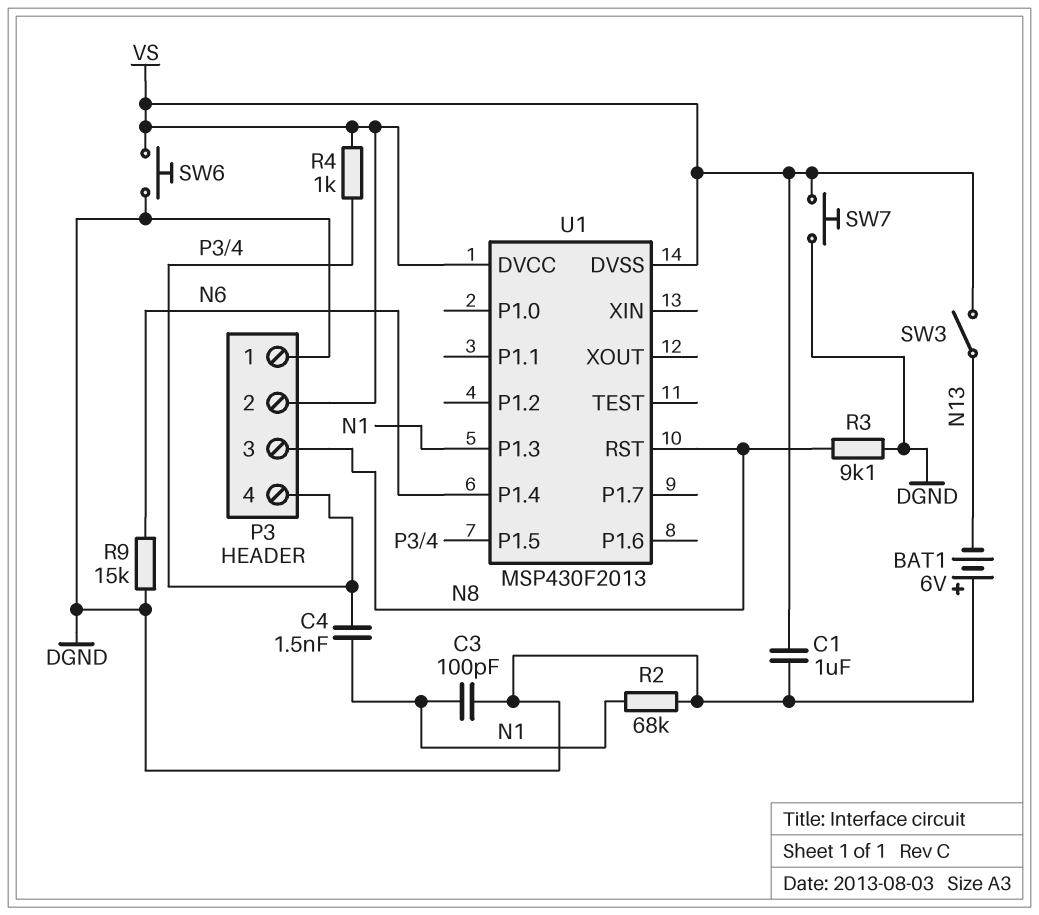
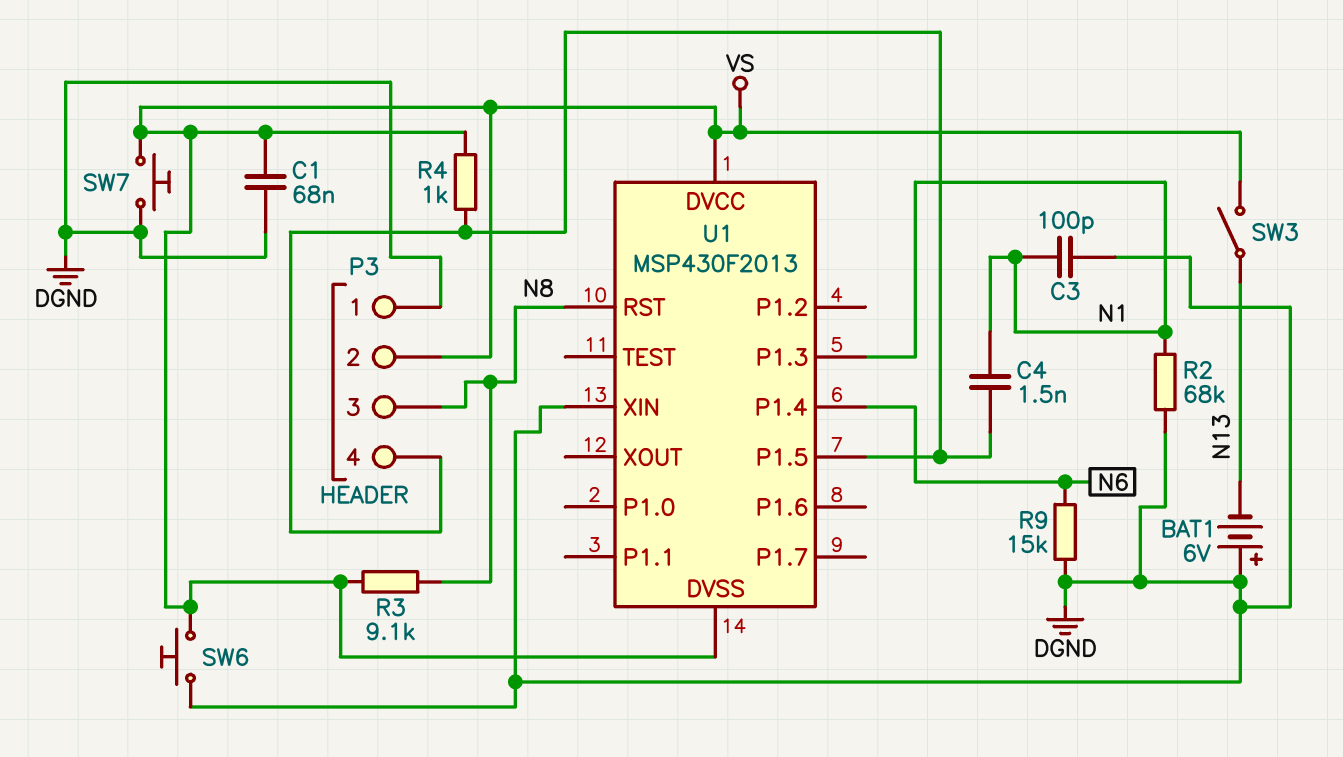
C1: 1uF (DGND, VS) -> 68nF (DGND, VS)
R3: 9.1k (DGND, N8) -> 9.1k (N8, VS)
U1 pin XIN: none -> DGND

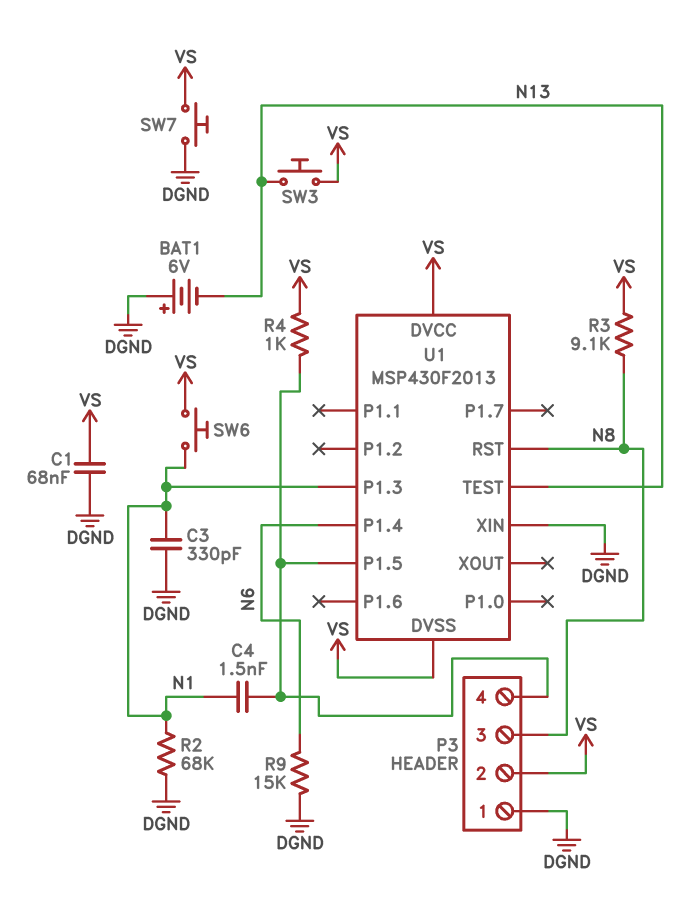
C3: 100pF (DGND, N1) -> 330pF (DGND, N1)
SW3: switch (N13, VS) -> button (N13, VS)
SW6: button (DGND, VS) -> button (N1, VS)
U1 pin TEST: none -> N13

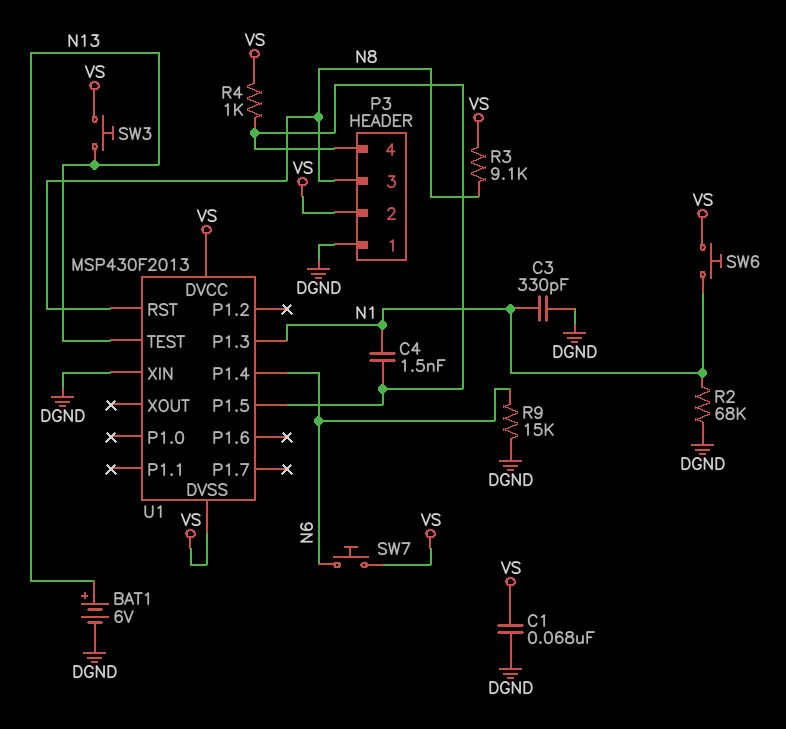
BAT1: 6V (plus DGND, minus N13) -> 6V (plus N13, minus DGND)
SW7: button (DGND, VS) -> button (N6, VS)

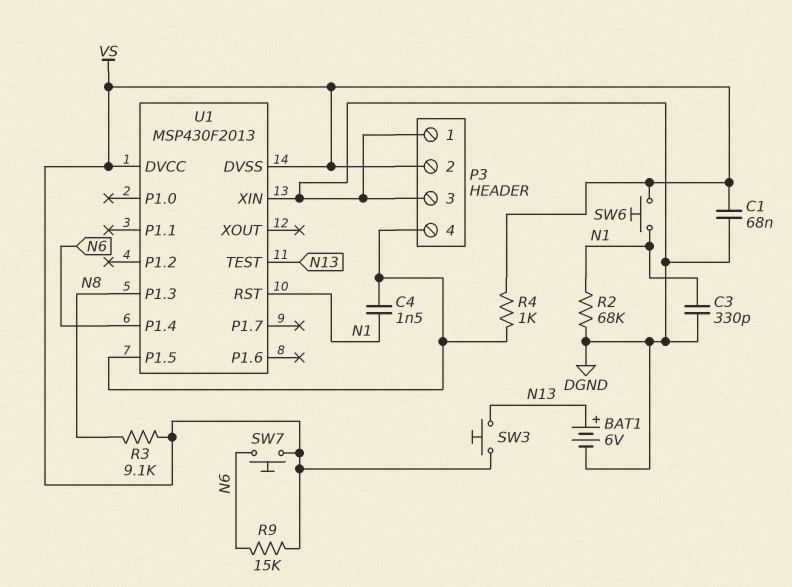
P3 pin 3: N8 -> DGND
R9: 15k (DGND, N6) -> 15k (N6, VS)
U1 pin P1.3: N1 -> N8
U1 pin RST: N8 -> N1

